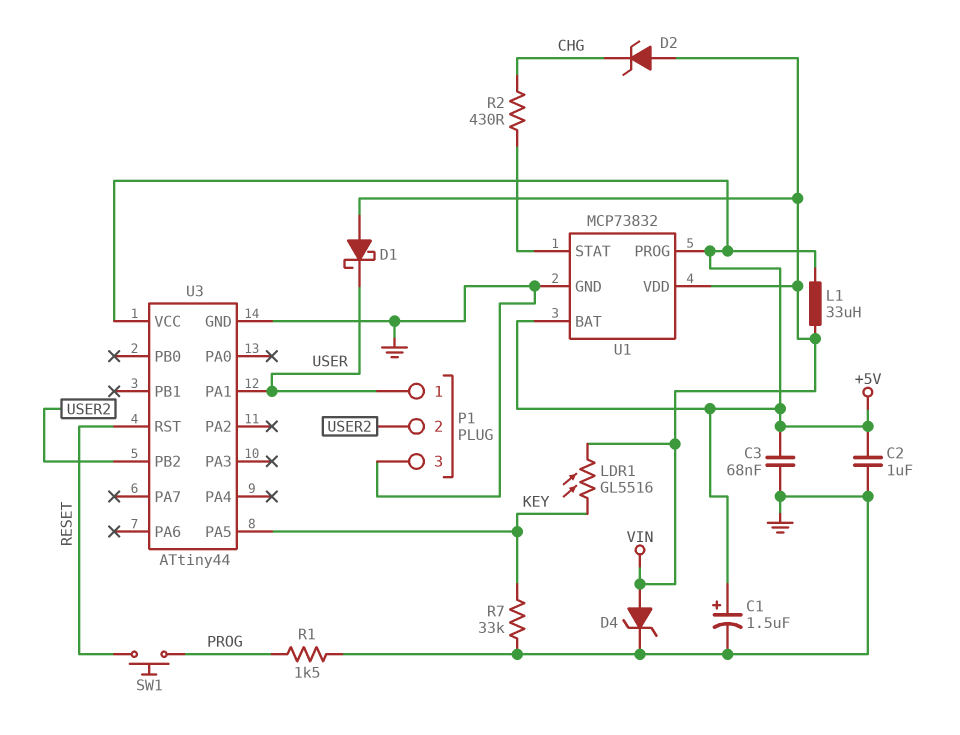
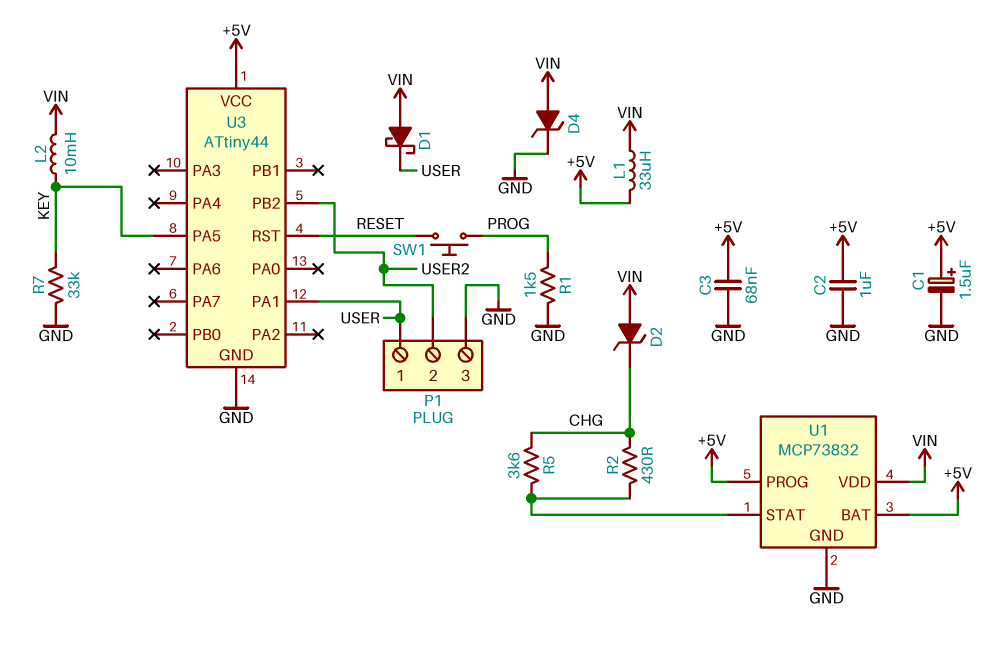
L2: none -> 10mH (KEY, VIN)
LDR1: GL5516 (KEY, VIN) -> none
R5: none -> 3.6k (CHG, U1/STAT)

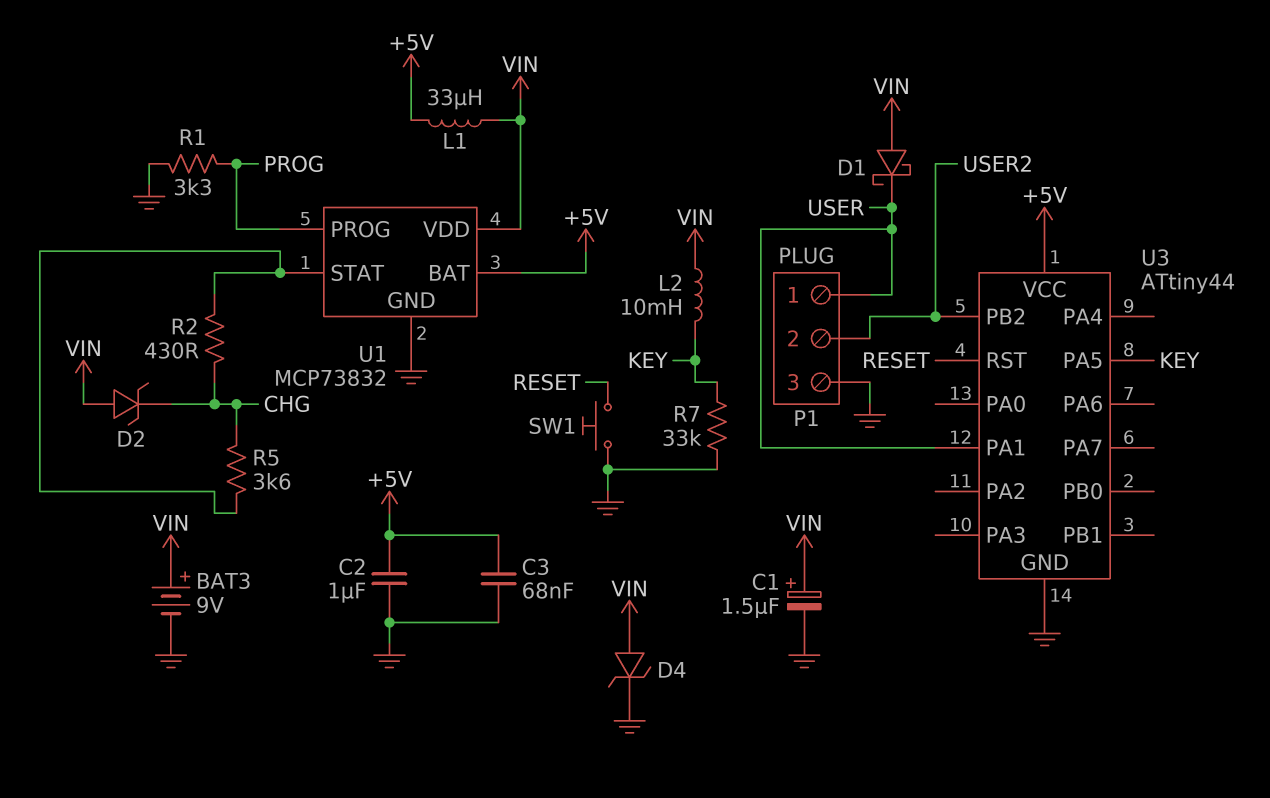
BAT3: none -> 9V (plus VIN, minus GND)
C1: 1.5uF (plus +5V, minus GND) -> 1.5uF (plus VIN, minus GND)
R1: 1.5k (GND, PROG) -> 3.3k (GND, PROG)
SW1: button (PROG, RESET) -> button (GND, RESET)
U1 pin PROG: +5V -> PROG

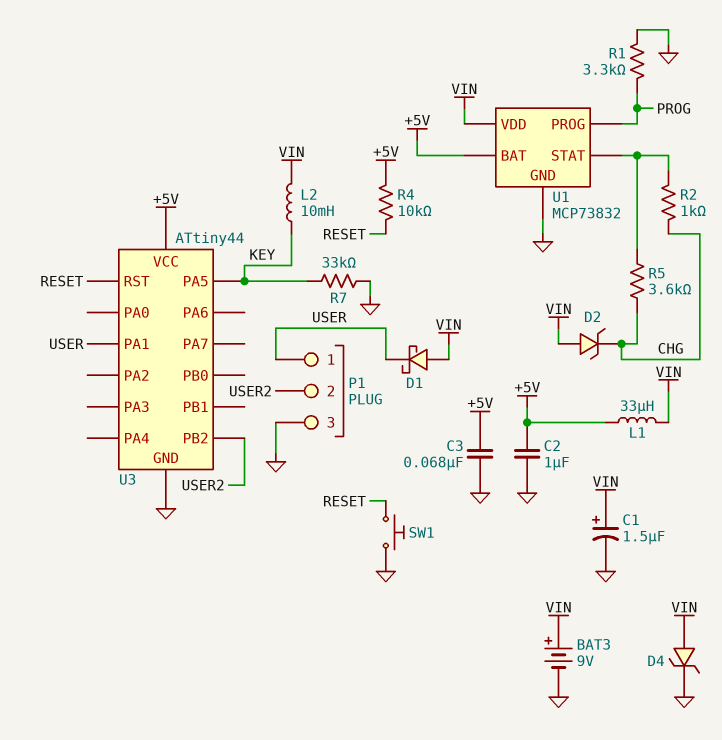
R2: 430 (CHG, U1/STAT) -> 1k (CHG, U1/STAT)
R4: none -> 10k (+5V, RESET)

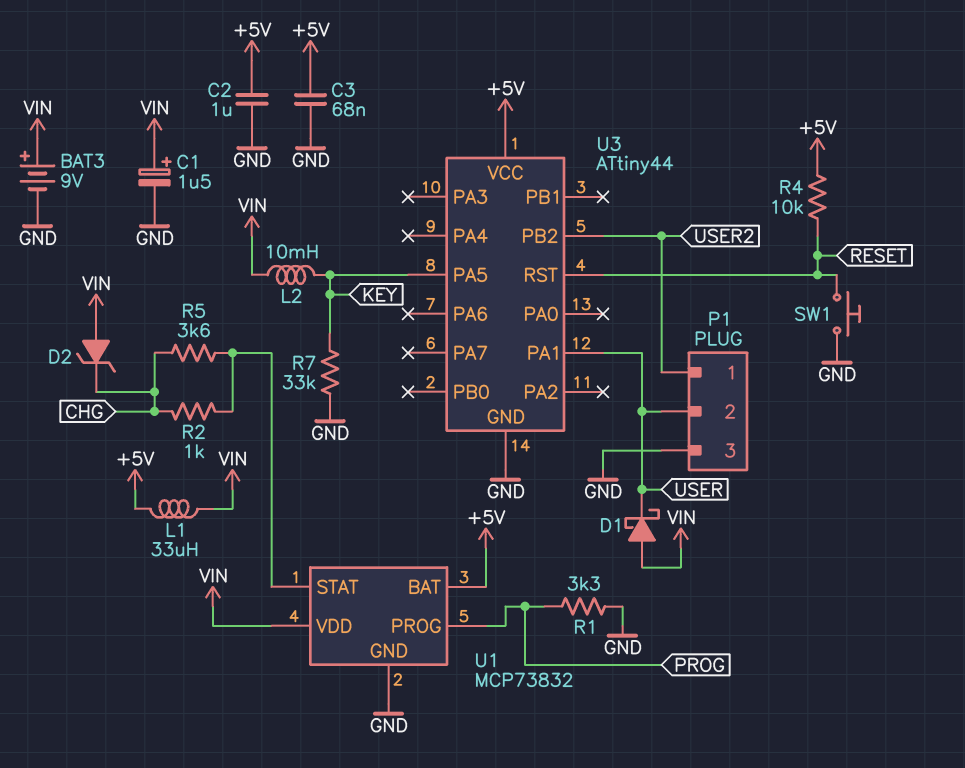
D4: zener (A VIN, K GND) -> none
P1 pin 1: USER -> USER2
P1 pin 2: USER2 -> USER

